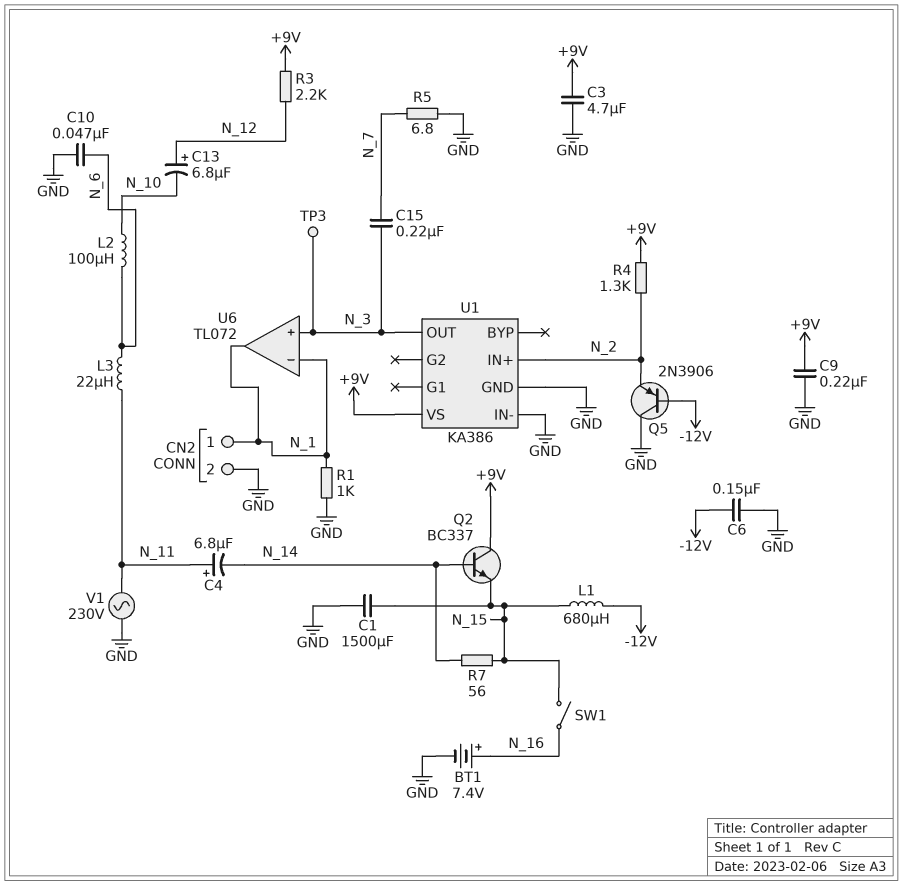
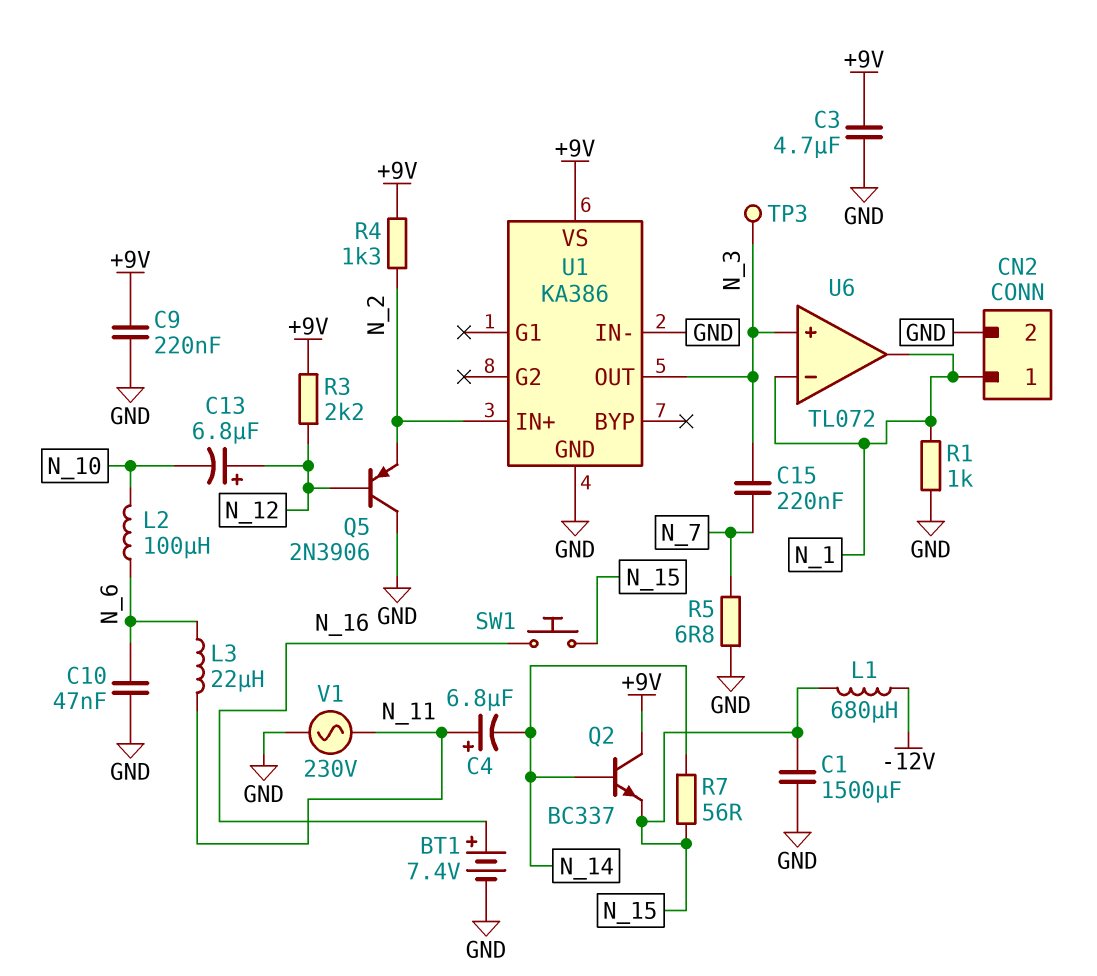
C6: 150nF (-12V, GND) -> none
Q5: PNP 2N3906 (B -12V, C GND, E N_2) -> PNP 2N3906 (B N_12, C GND, E N_2)
SW1: switch (N_15, N_16) -> button (N_15, N_16)

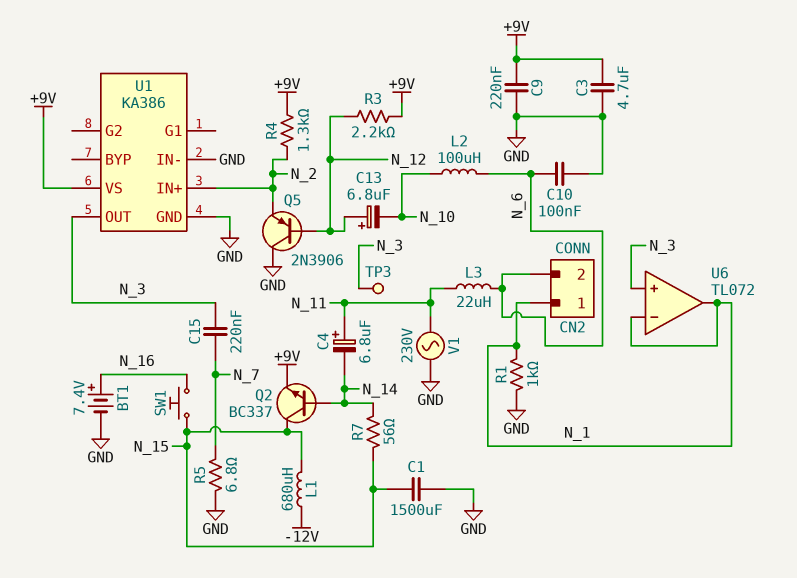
C10: 47nF (GND, N_6) -> 100nF (GND, N_6)
CN2 pin 2: GND -> N_6
Q2: NPN BC337 (B N_14, C +9V, E N_15) -> NPN BC337 (B N_14, C N_15, E +9V)

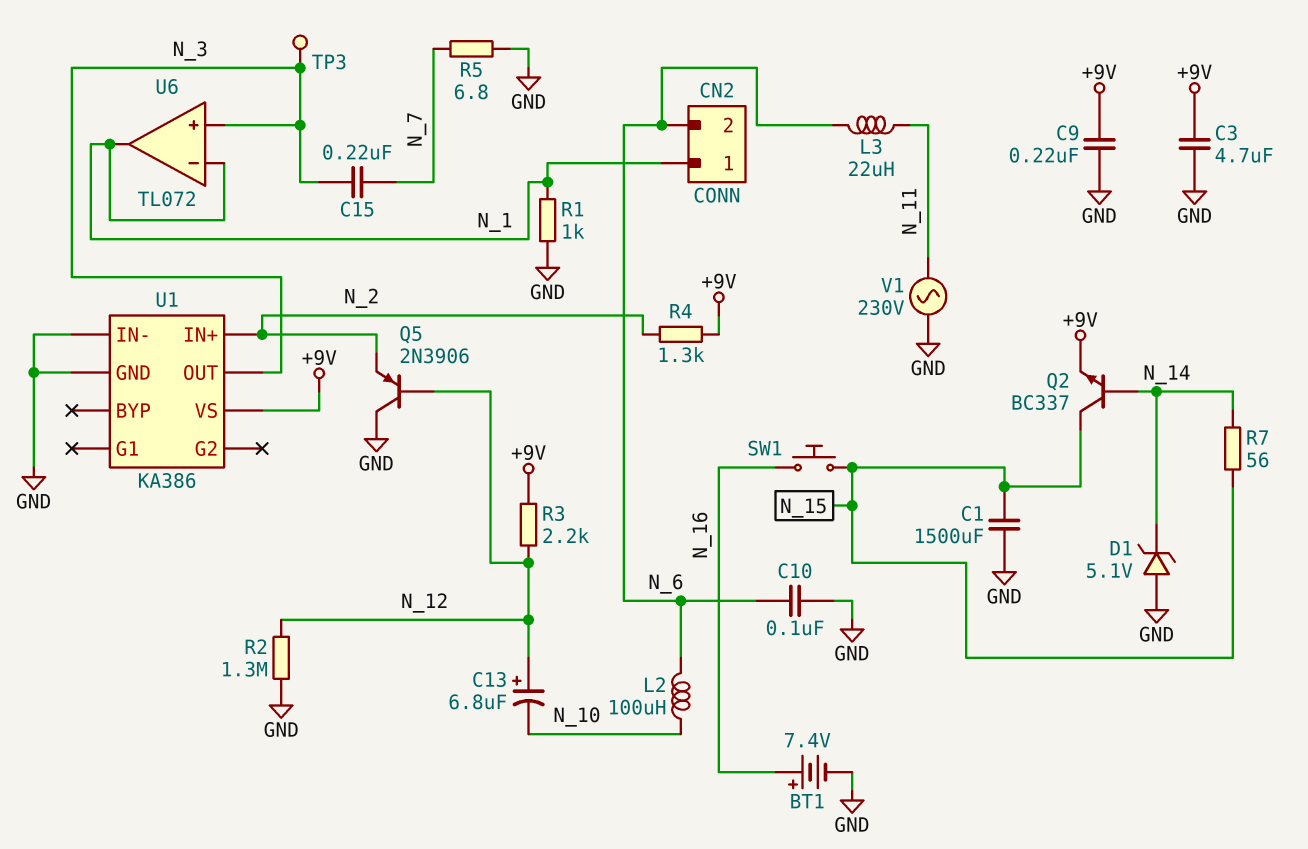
C4: 6.8uF (plus N_11, minus N_14) -> none
D1: none -> zener 5.1V (A GND, K N_14)
L1: 680uH (-12V, N_15) -> none
R2: none -> 1.3M (GND, N_12)

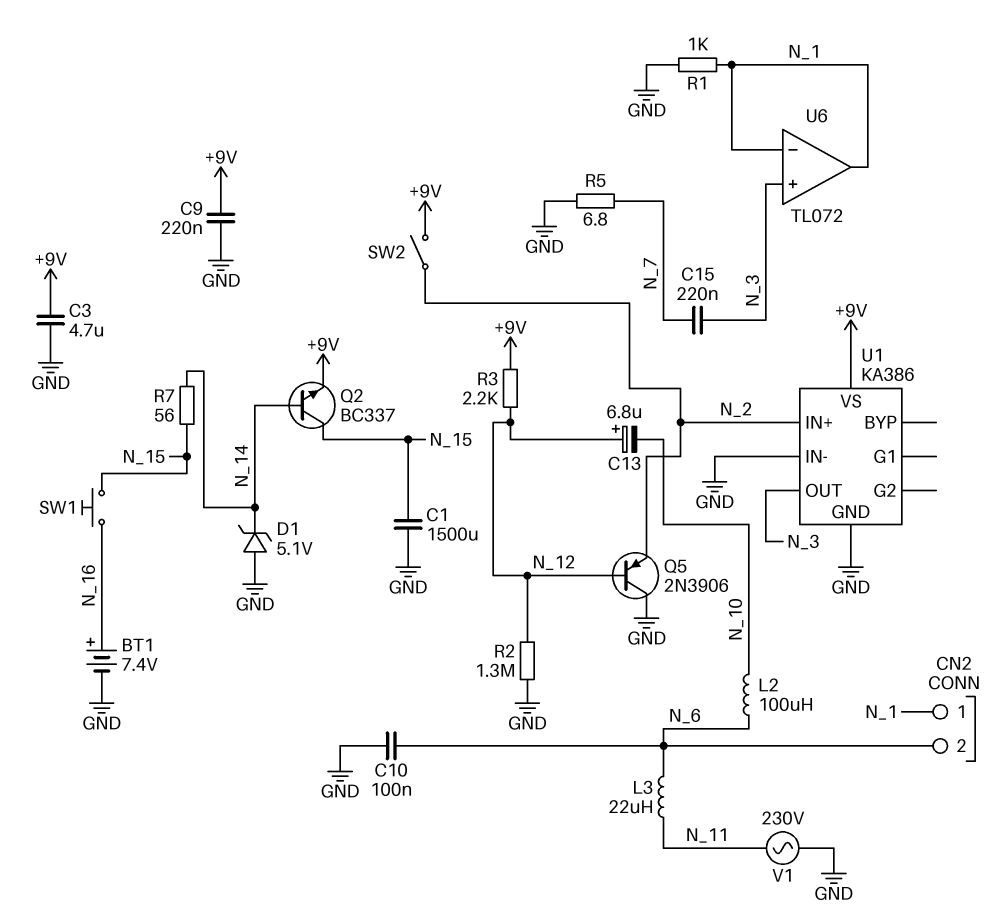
R4: 1.3k (+9V, N_2) -> none
SW2: none -> switch (+9V, N_2)
TP3: test point (N_3) -> none

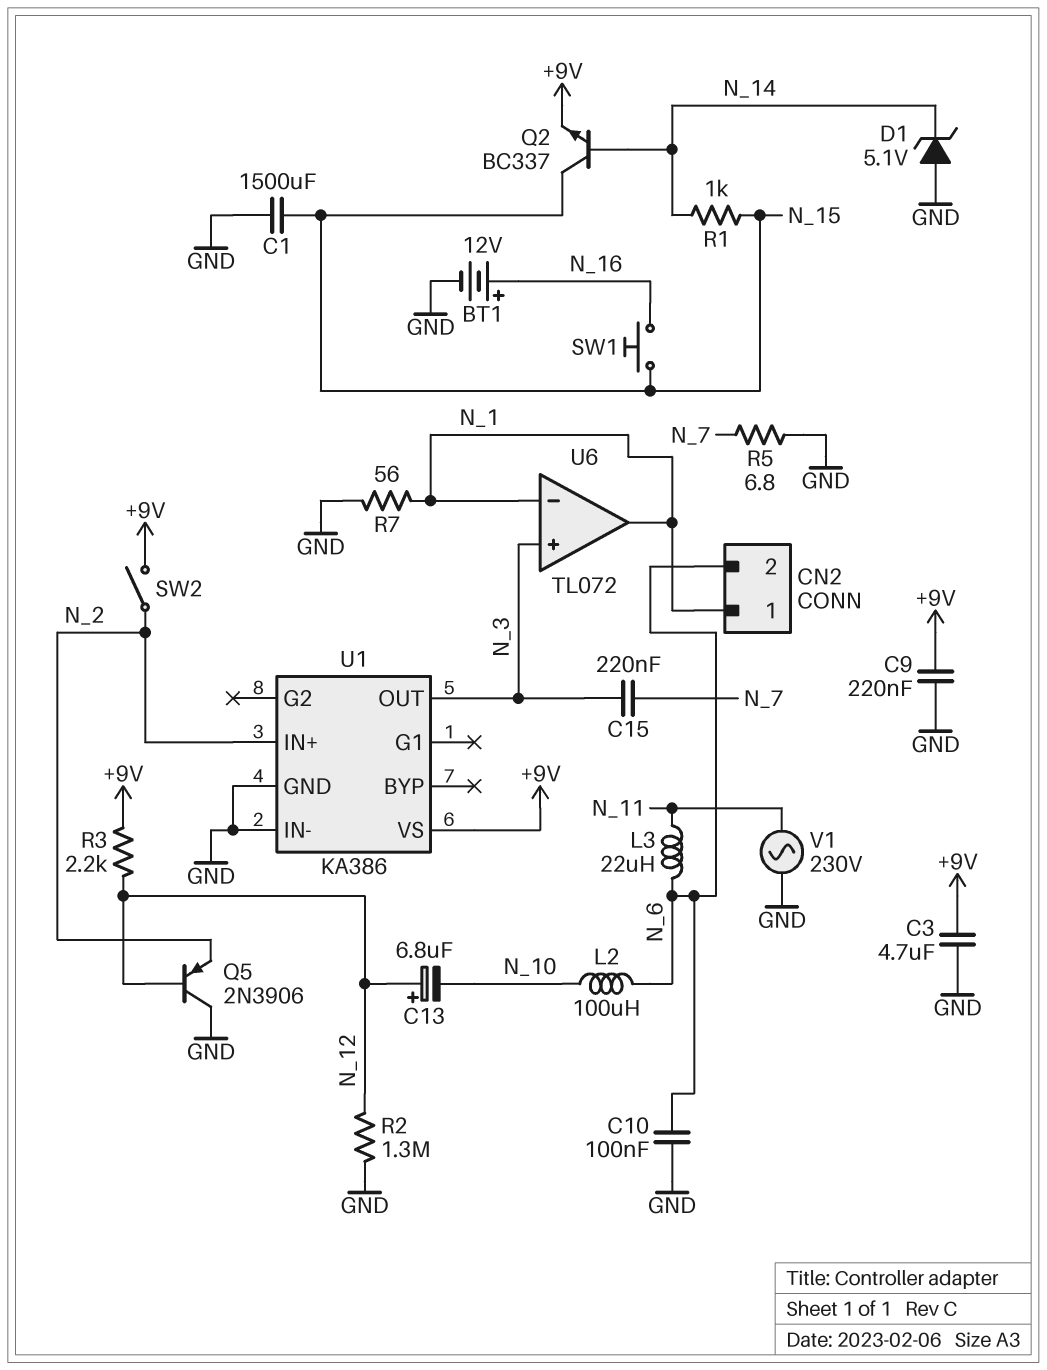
BT1: 7.4V (plus N_16, minus GND) -> 12V (plus N_16, minus GND)
R1: 1k (GND, N_1) -> 1k (N_14, N_15)
R7: 56 (N_14, N_15) -> 56 (GND, N_1)

